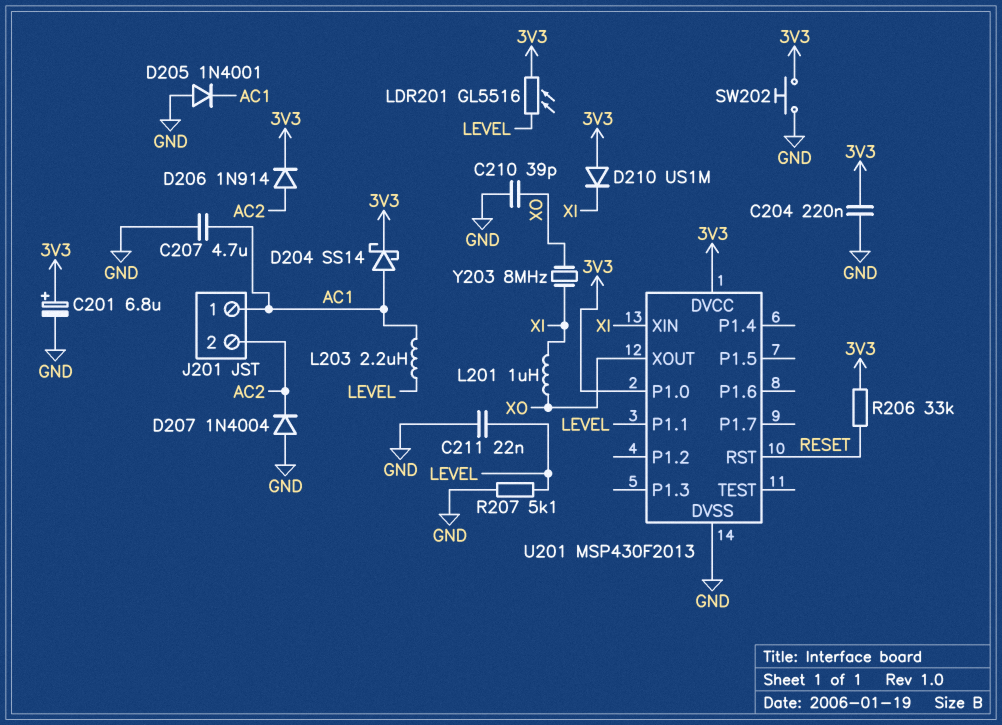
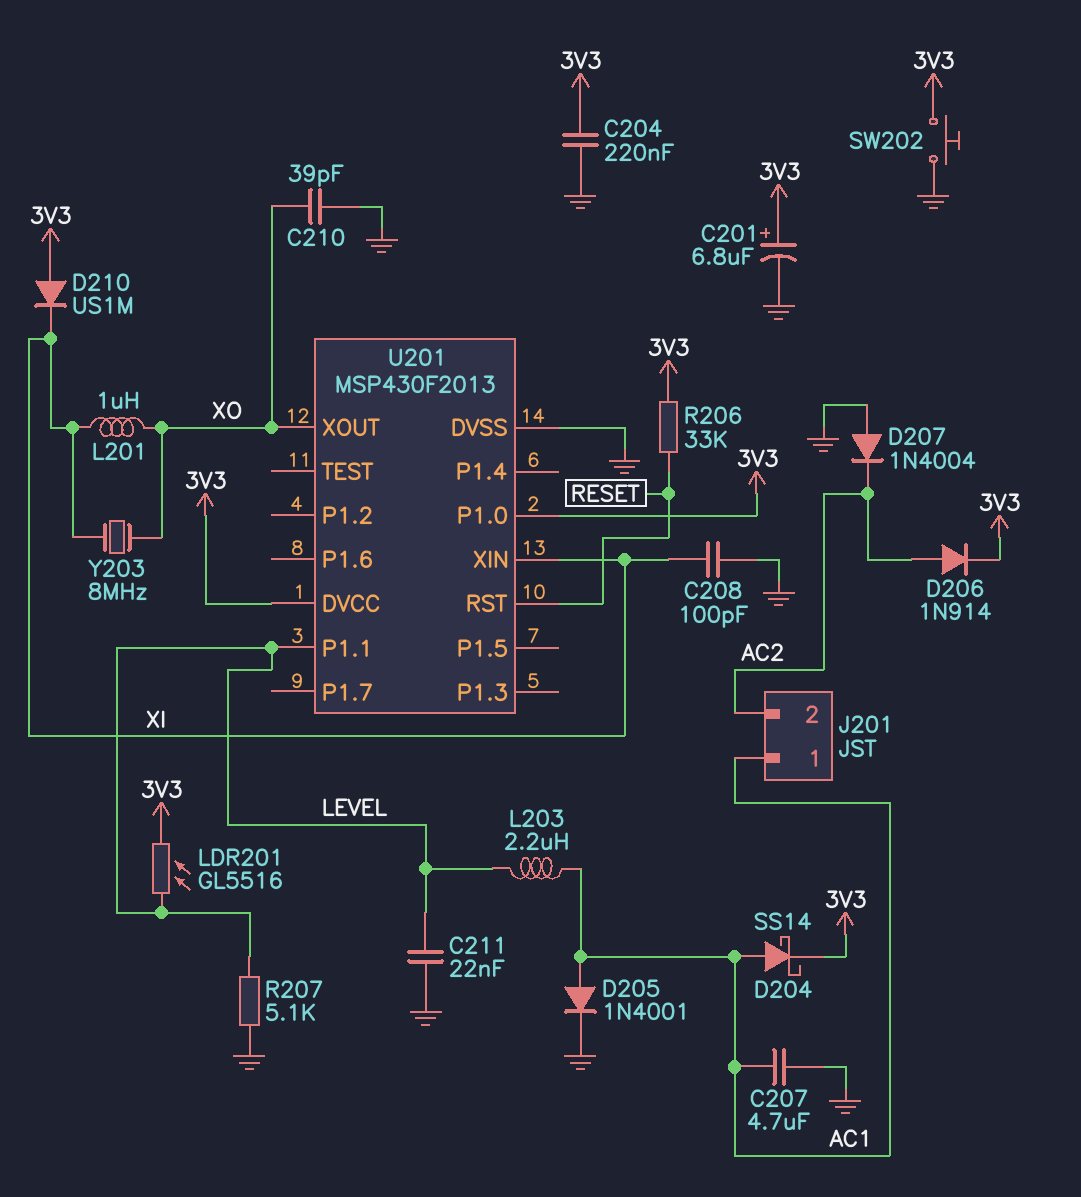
C208: none -> 100pF (GND, XI)
D205: diode 1N4001 (A GND, K AC1) -> diode 1N4001 (A AC1, K GND)

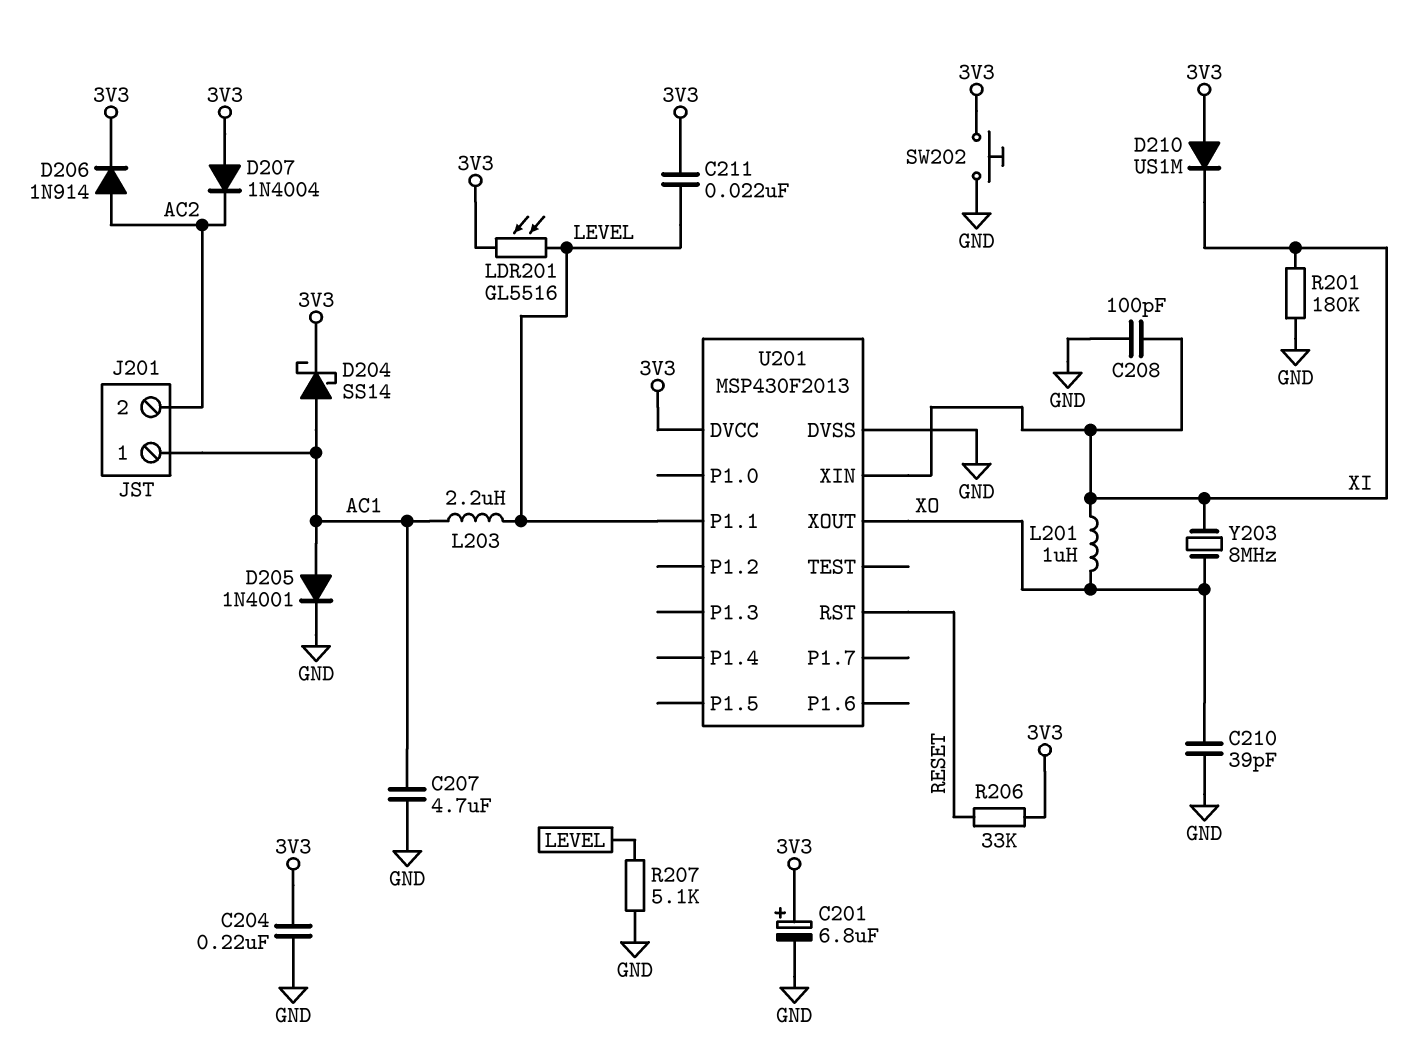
C211: 22nF (GND, LEVEL) -> 22nF (3V3, LEVEL)
D207: diode 1N4004 (A GND, K AC2) -> diode 1N4004 (A 3V3, K AC2)
R201: none -> 180k (GND, XI)
U201 pin P1.0: 3V3 -> none

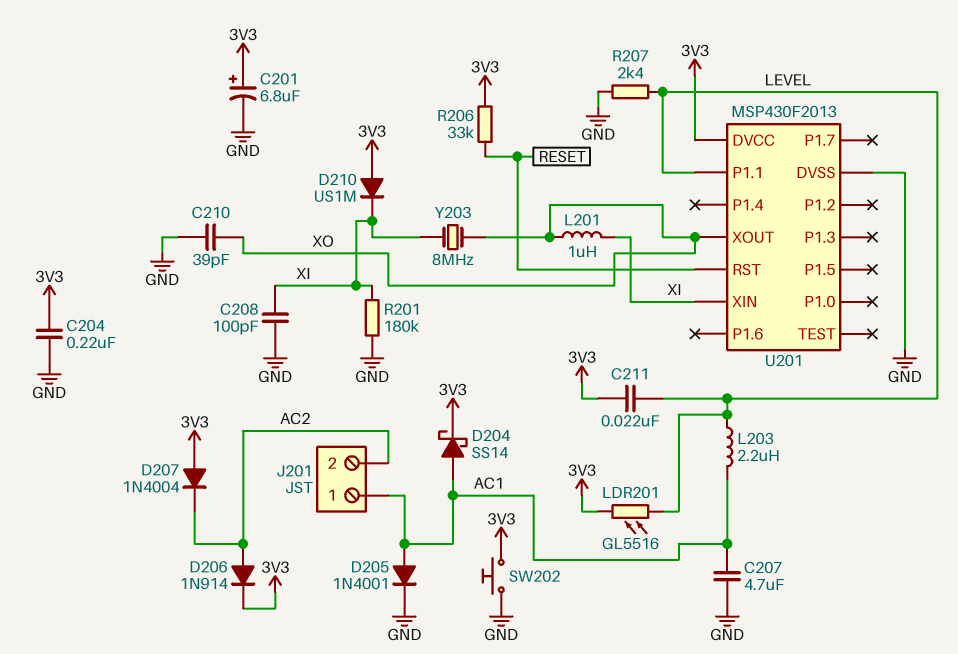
R207: 5.1k (GND, LEVEL) -> 2.4k (GND, LEVEL)

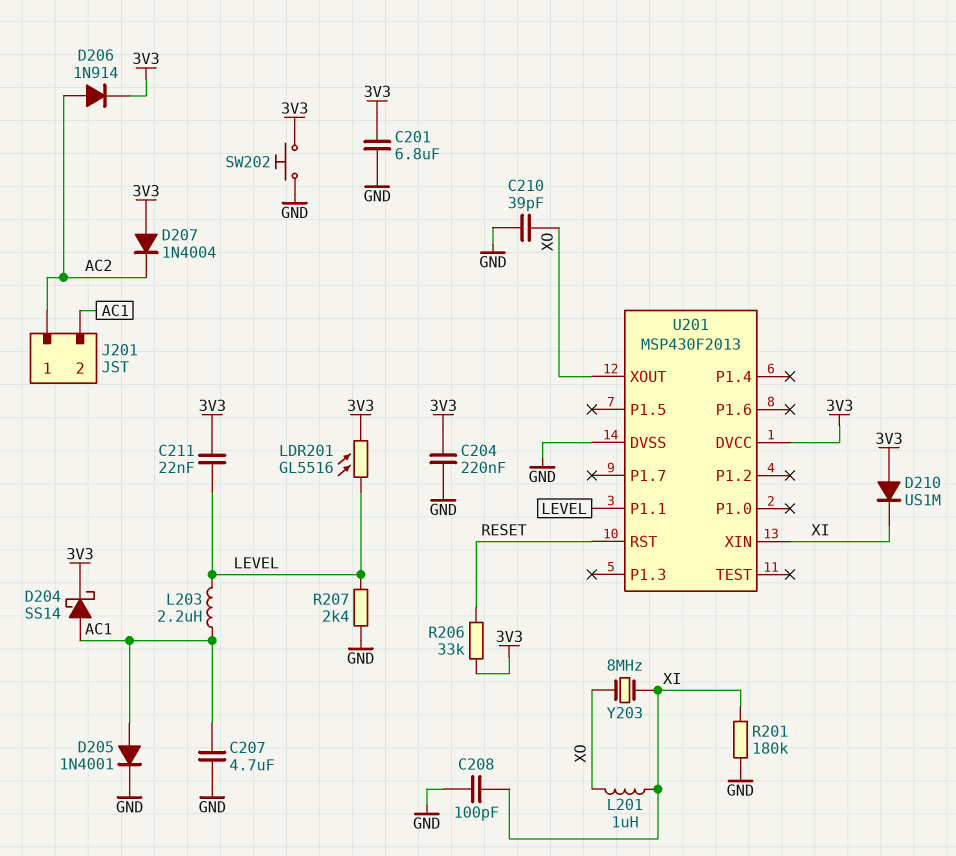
C201: 6.8uF (plus 3V3, minus GND) -> 6.8uF (3V3, GND)
J201 pin 1: AC1 -> AC2
J201 pin 2: AC2 -> AC1

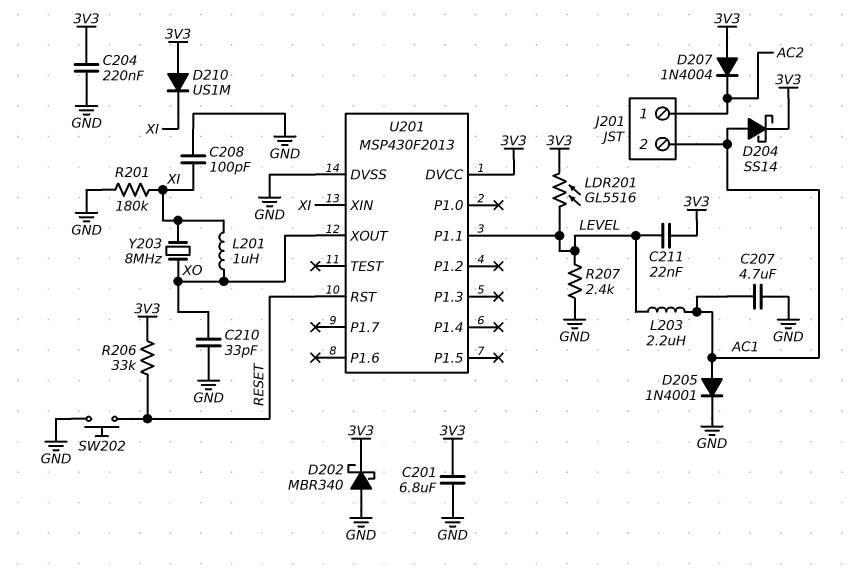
C210: 39pF (GND, XO) -> 33pF (GND, XO)
D202: none -> schottky MBR340 (A GND, K 3V3)
D206: diode 1N914 (A AC2, K 3V3) -> none
SW202: button (3V3, GND) -> button (GND, RESET)

